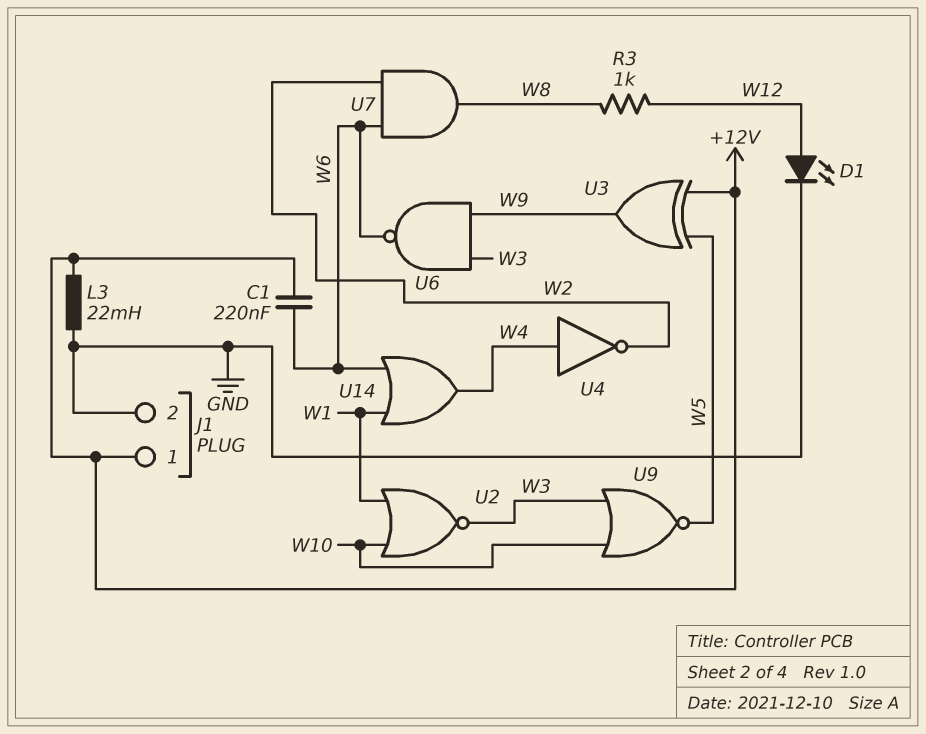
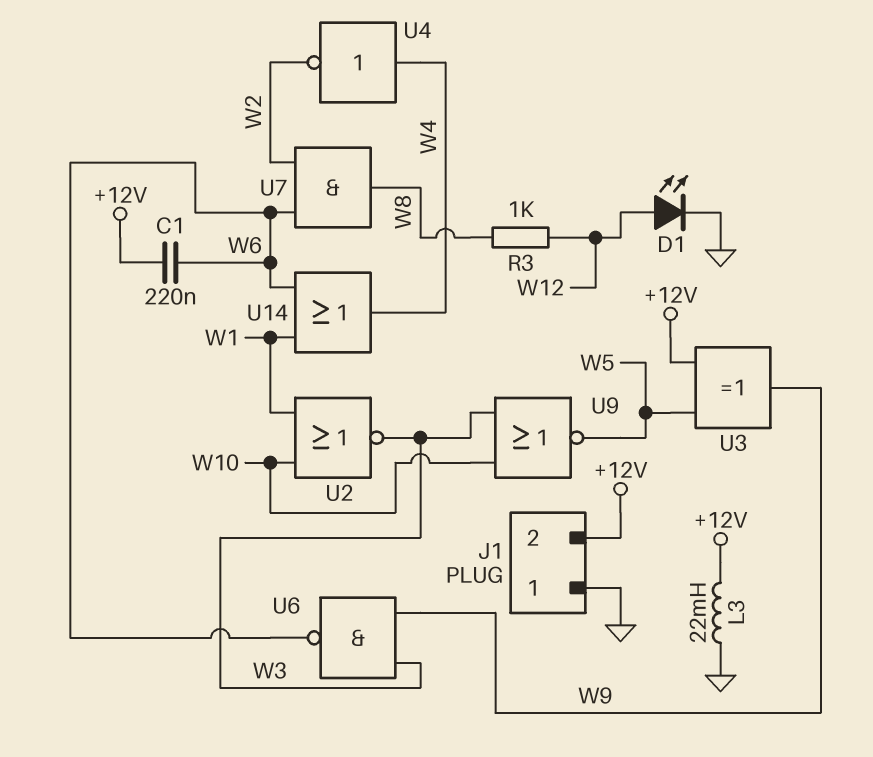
J1 pin 1: +12V -> GND
J1 pin 2: GND -> +12V

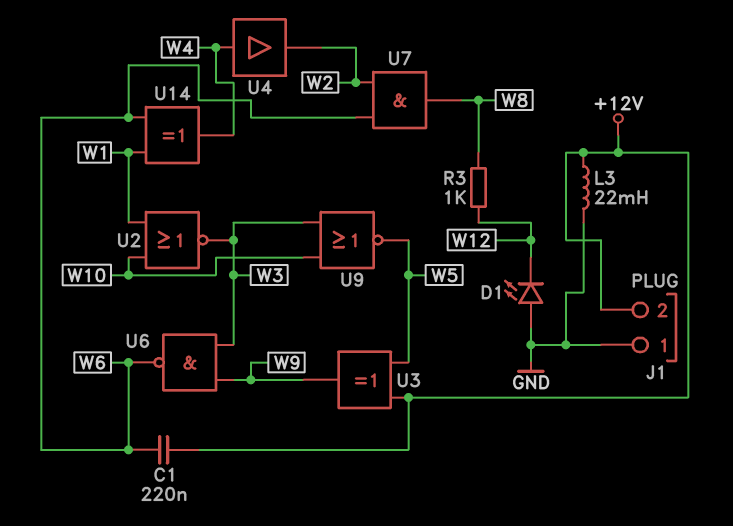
D1: LED (A W12, K GND) -> LED (A GND, K W12)
U4: NOT (in W4, out W2) -> buffer (in W4, out W2)
U14: OR (in W1, in W6, out W4) -> XOR (in W1, in W6, out W4)

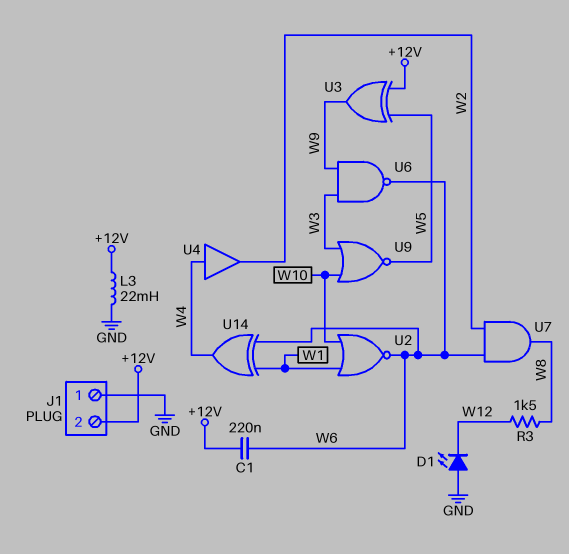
R3: 1k (W8, W12) -> 1.5k (W8, W12)
U2: NOR (in W1, in W10, out W3) -> NOR (in W1, in W10, out W6)

